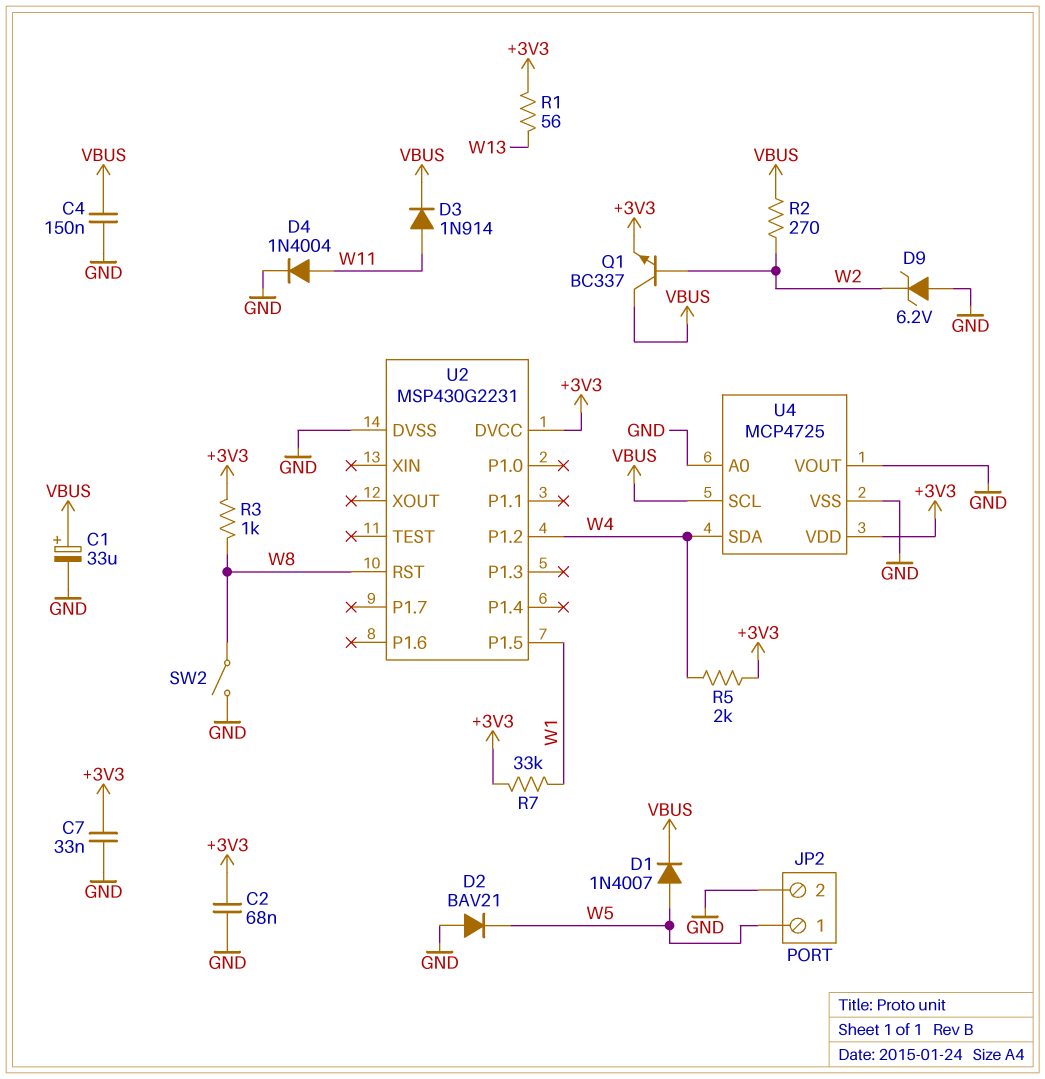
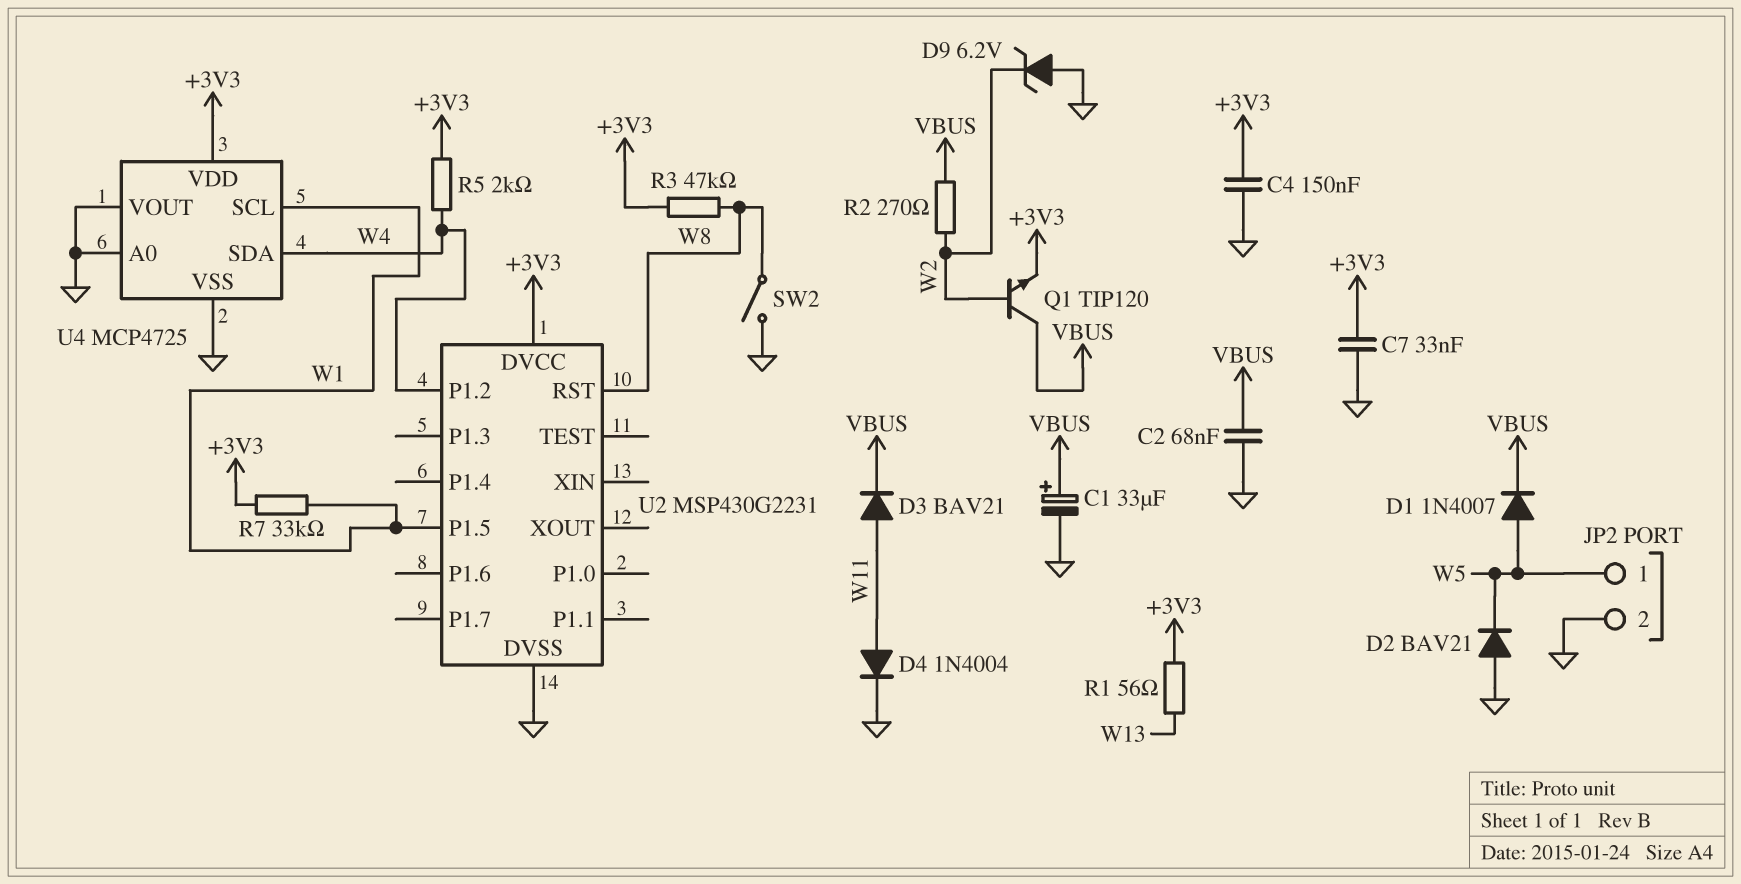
C2: 68nF (+3V3, GND) -> 68nF (GND, VBUS)
C4: 150nF (GND, VBUS) -> 150nF (+3V3, GND)
D3: diode 1N914 (A W11, K VBUS) -> diode BAV21 (A W11, K VBUS)
Q1: NPN BC337 (B W2, C VBUS, E +3V3) -> NPN TIP120 (B W2, C VBUS, E +3V3)
R3: 1k (+3V3, W8) -> 47k (+3V3, W8)
U4 pin SCL: VBUS -> W1

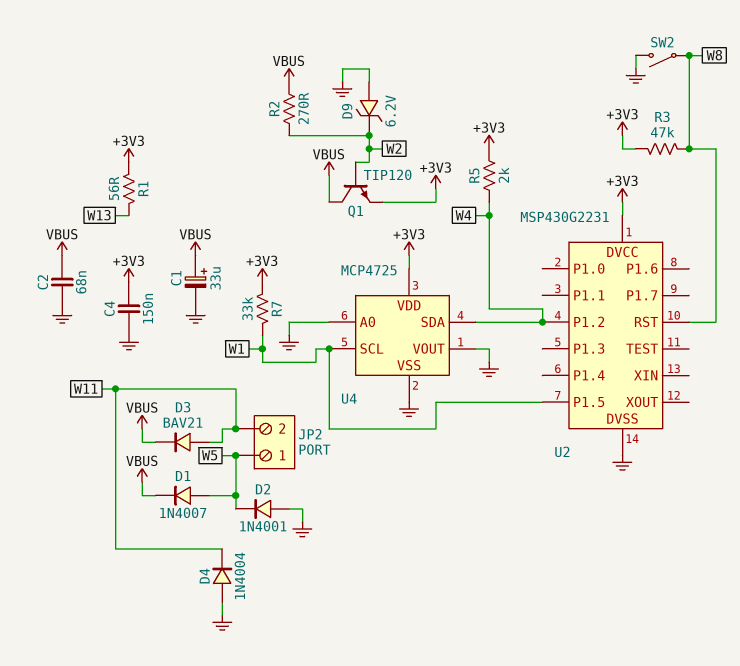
C7: 33nF (+3V3, GND) -> none
D2: diode BAV21 (A GND, K W5) -> diode 1N4001 (A GND, K W5)
D4: diode 1N4004 (A W11, K GND) -> diode 1N4004 (A GND, K W11)
JP2 pin 2: GND -> W11

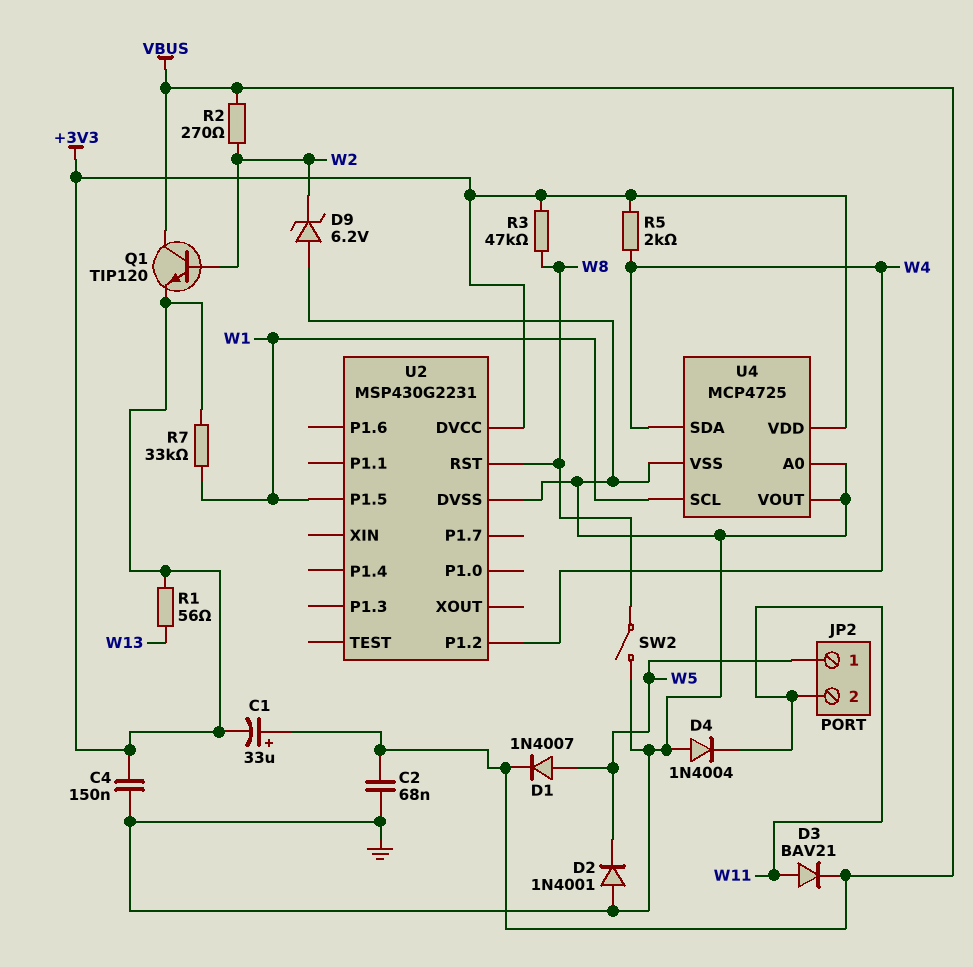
C1: 33uF (plus VBUS, minus GND) -> 33uF (plus VBUS, minus +3V3)

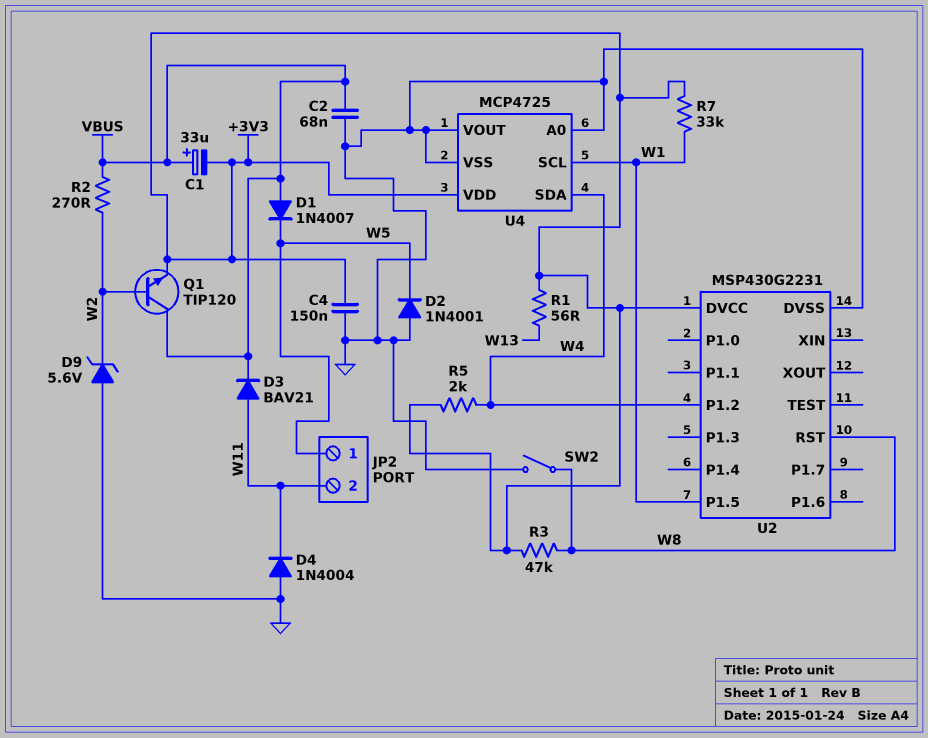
D1: diode 1N4007 (A W5, K VBUS) -> diode 1N4007 (A VBUS, K W5)
D9: zener 6.2V (A GND, K W2) -> zener 5.6V (A GND, K W2)

